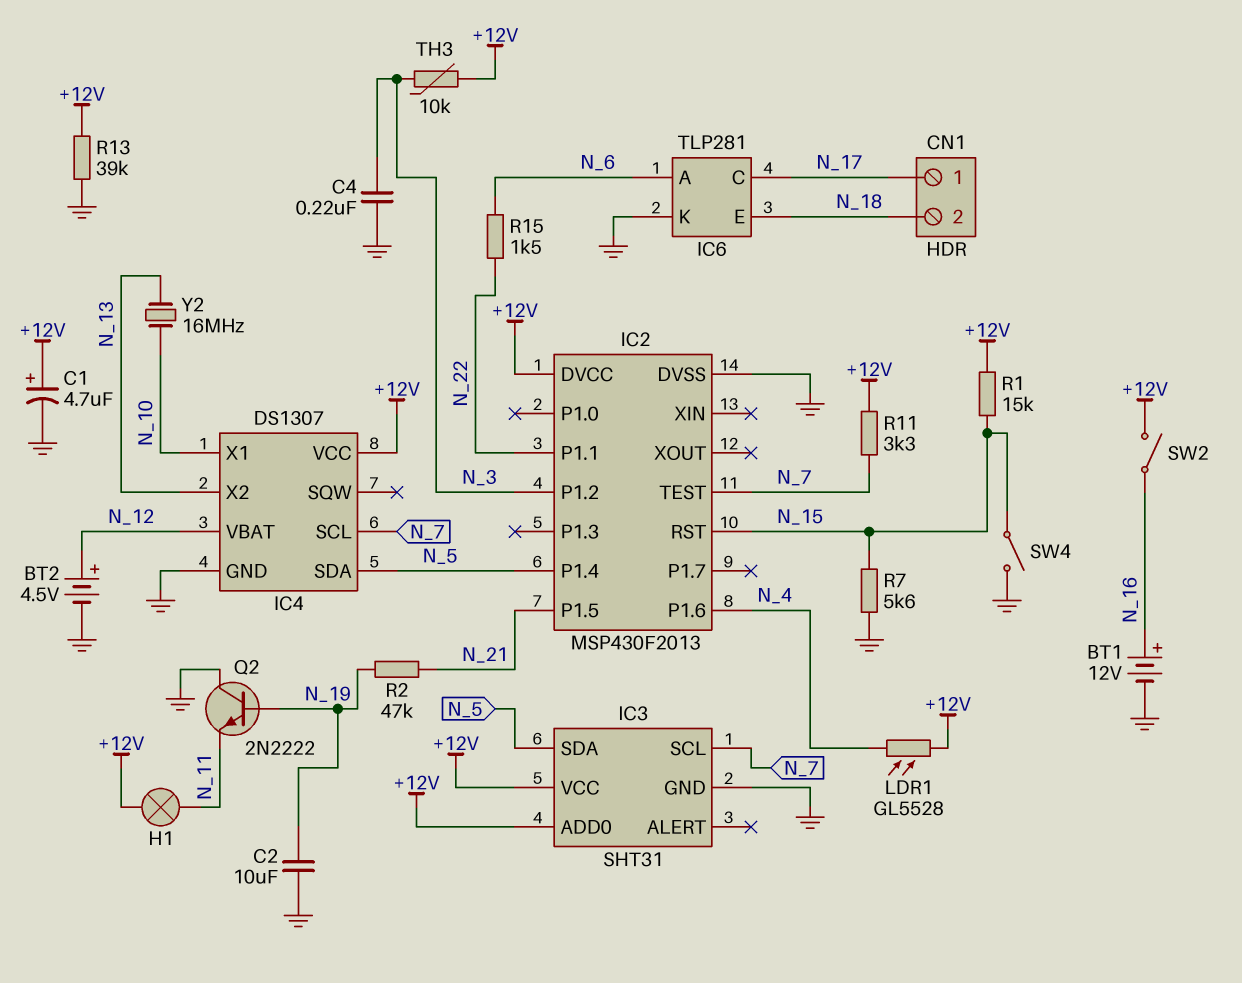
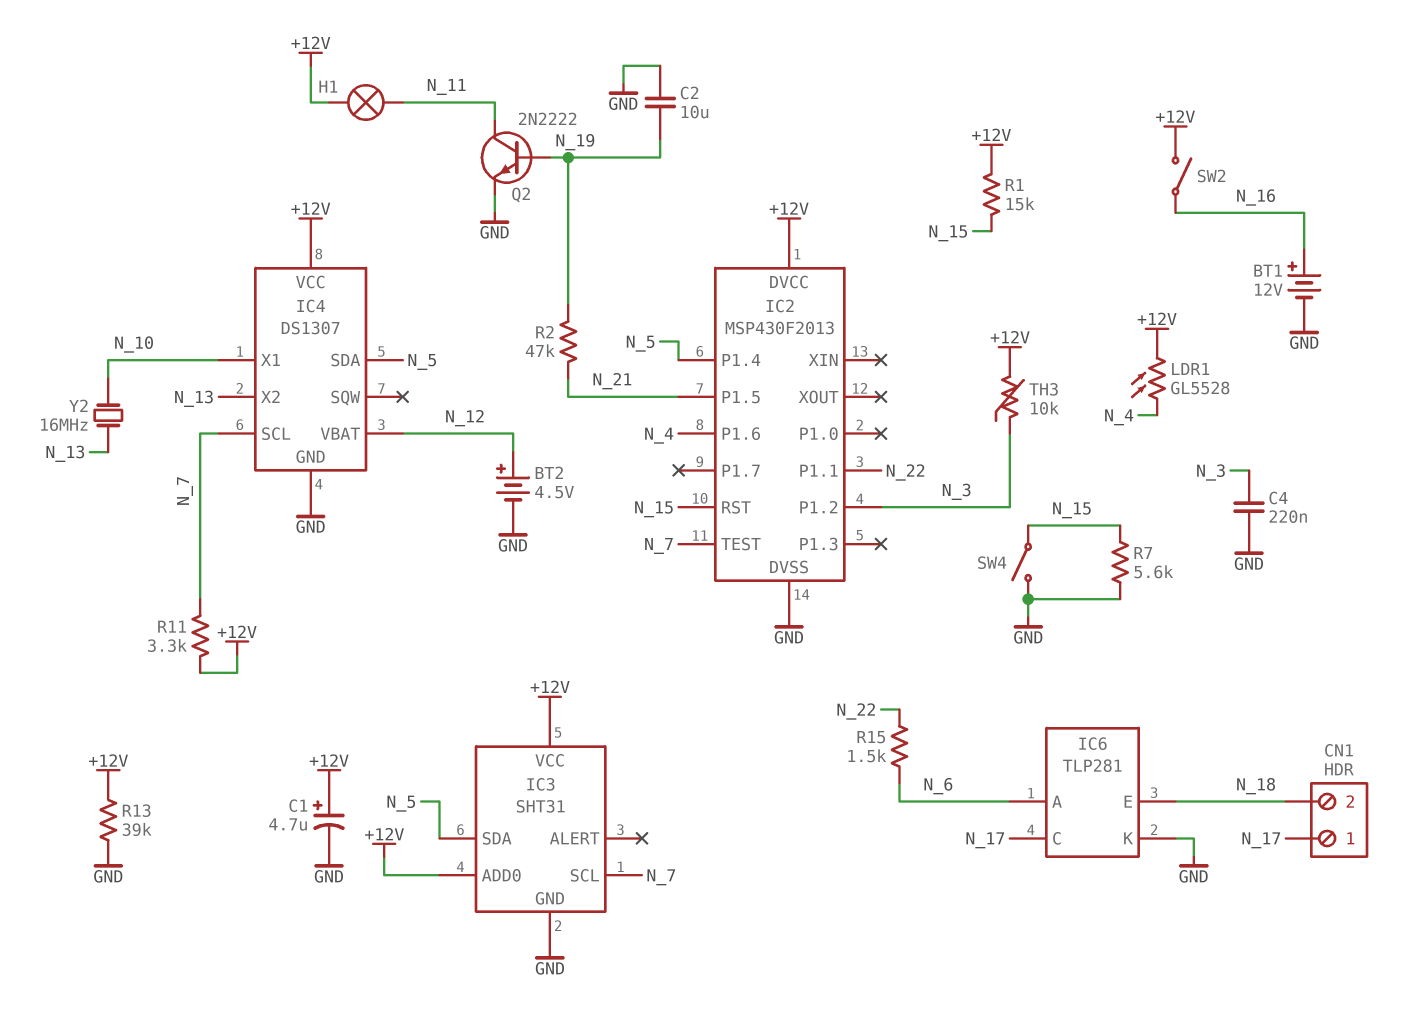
Q2: NPN 2N2222 (B N_19, C GND, E N_11) -> NPN 2N2222 (B N_19, C N_11, E GND)

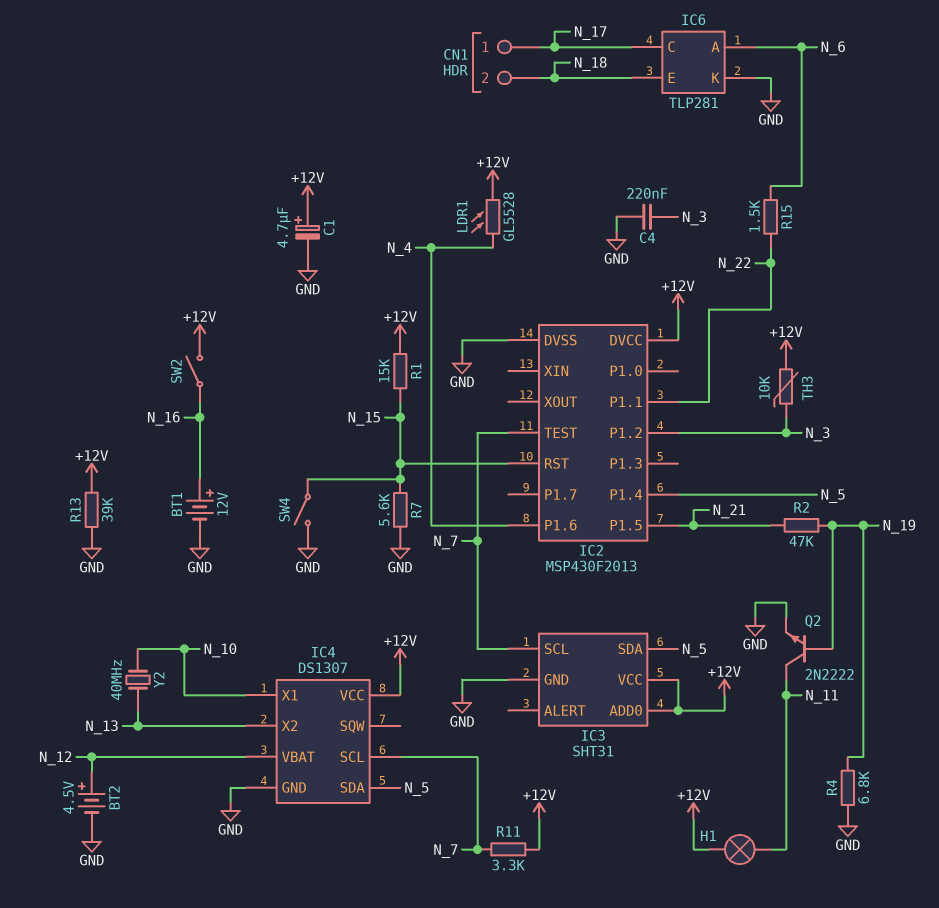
C2: 10uF (GND, N_19) -> none
R4: none -> 6.8k (GND, N_19)
Y2: 16MHz (N_10, N_13) -> 40MHz (N_10, N_13)

